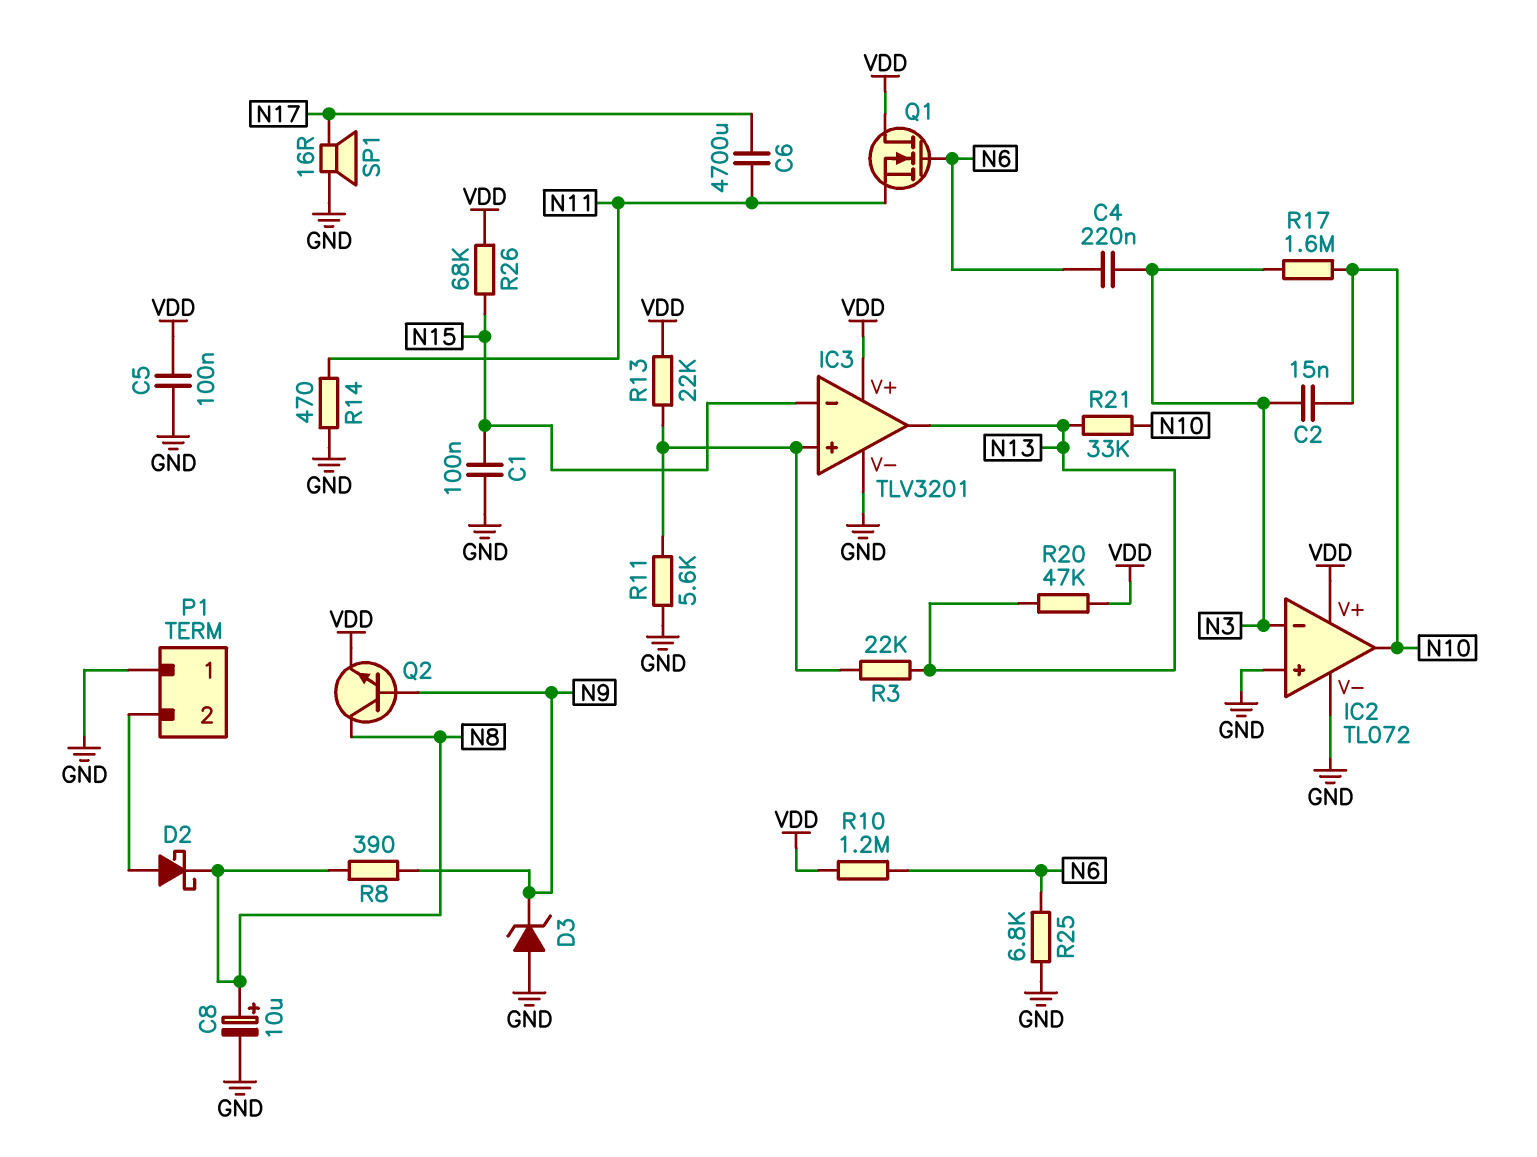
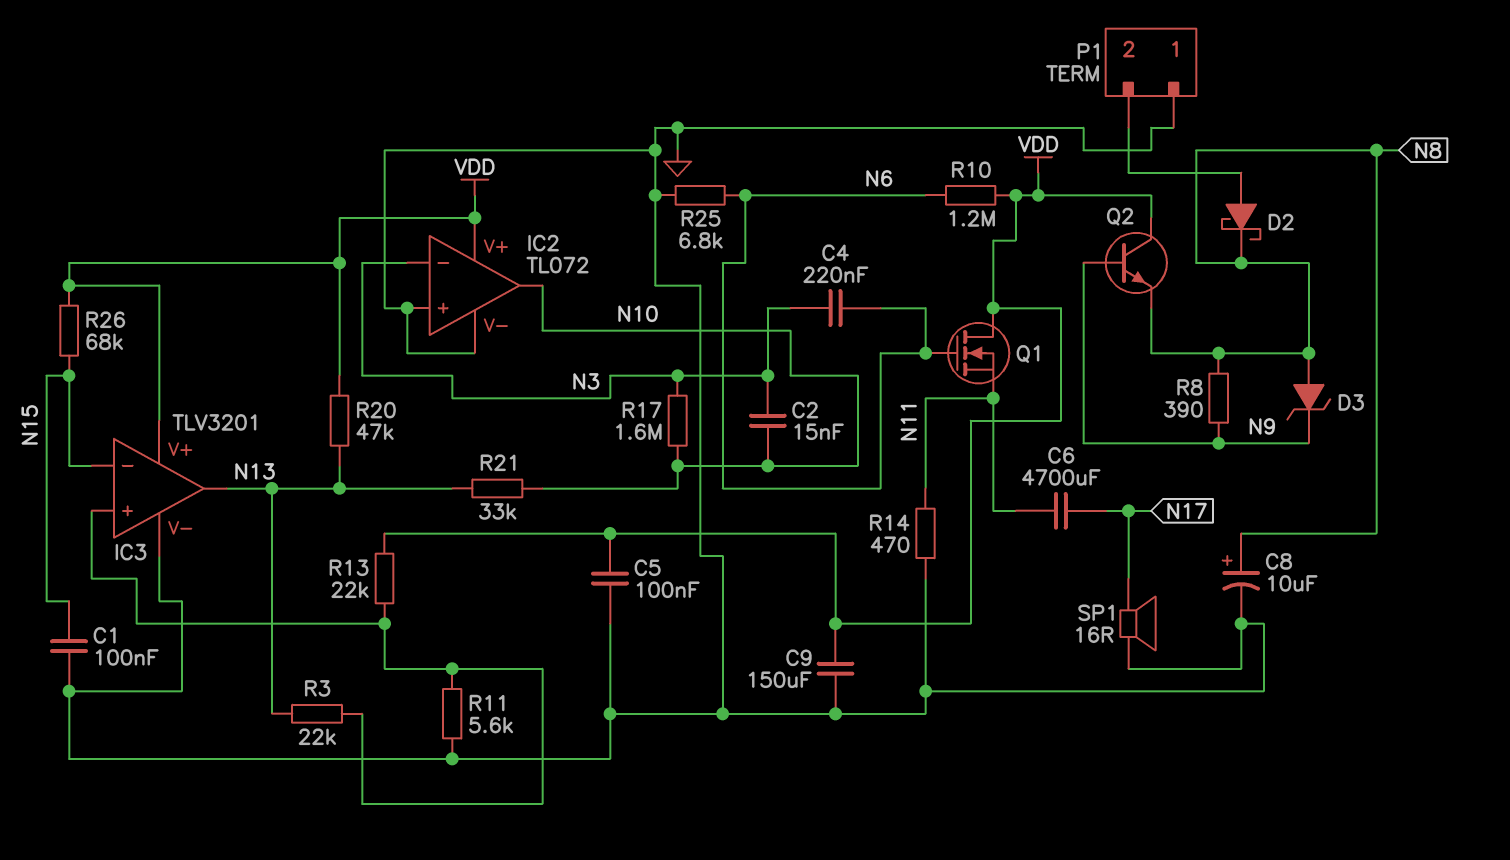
C9: none -> 150uF (GND, VDD)
D3: zener (A GND, K N9) -> zener (A N8, K N9)
Q2: NPN (B N9, C N8, E VDD) -> NPN (B N9, C VDD, E N8)

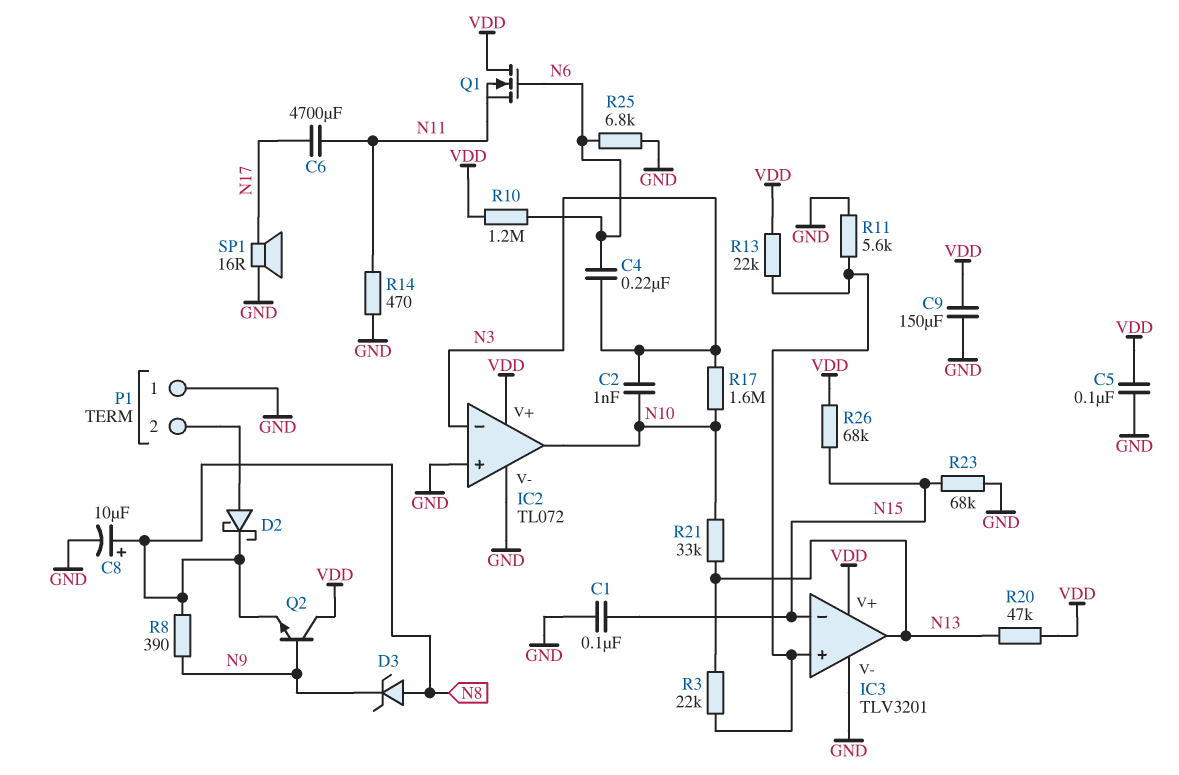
C2: 15nF (N3, N10) -> 1nF (N3, N10)
R23: none -> 68k (GND, N15)

